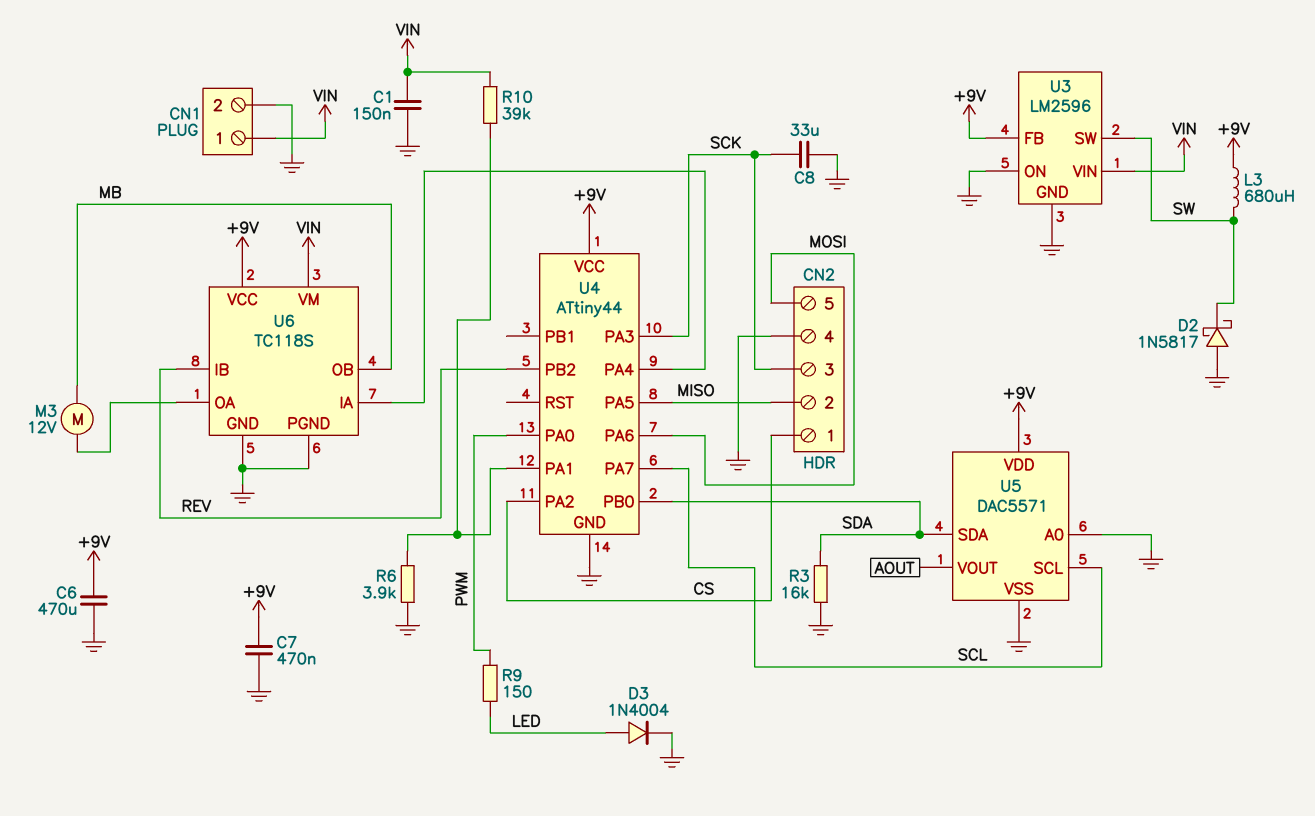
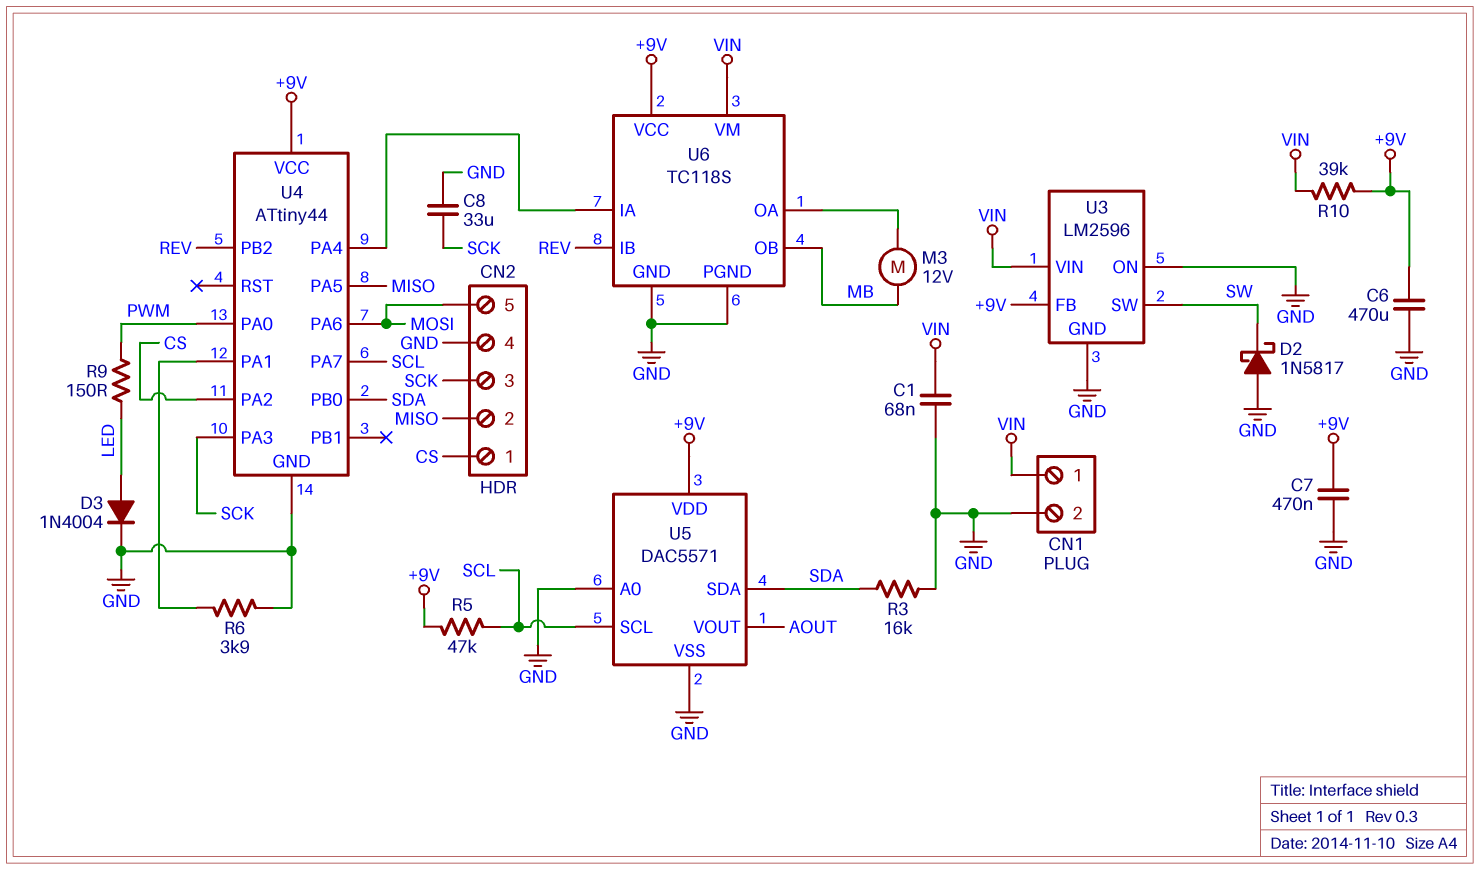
C1: 150nF (GND, VIN) -> 68nF (GND, VIN)
L3: 680uH (+9V, SW) -> none
R5: none -> 47k (+9V, SCL)
R10: 39k (U4/PA1, VIN) -> 39k (+9V, VIN)

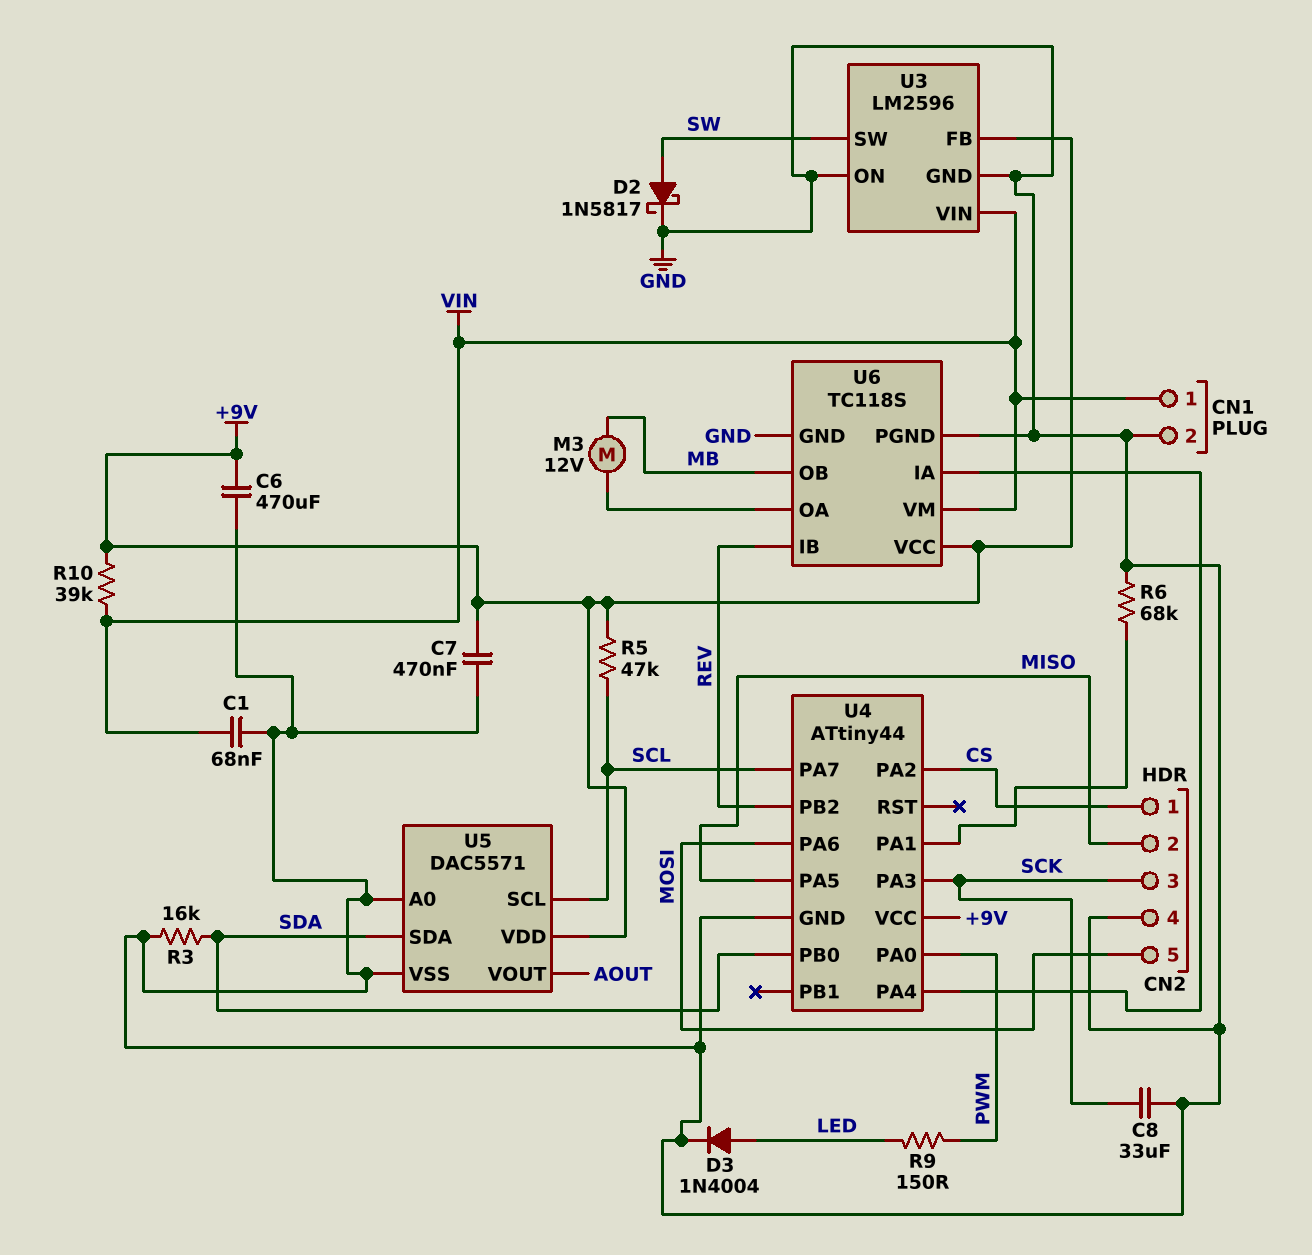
D2: schottky 1N5817 (A GND, K SW) -> schottky 1N5817 (A SW, K GND)
R6: 3.9k (GND, U4/PA1) -> 68k (GND, U4/PA1)

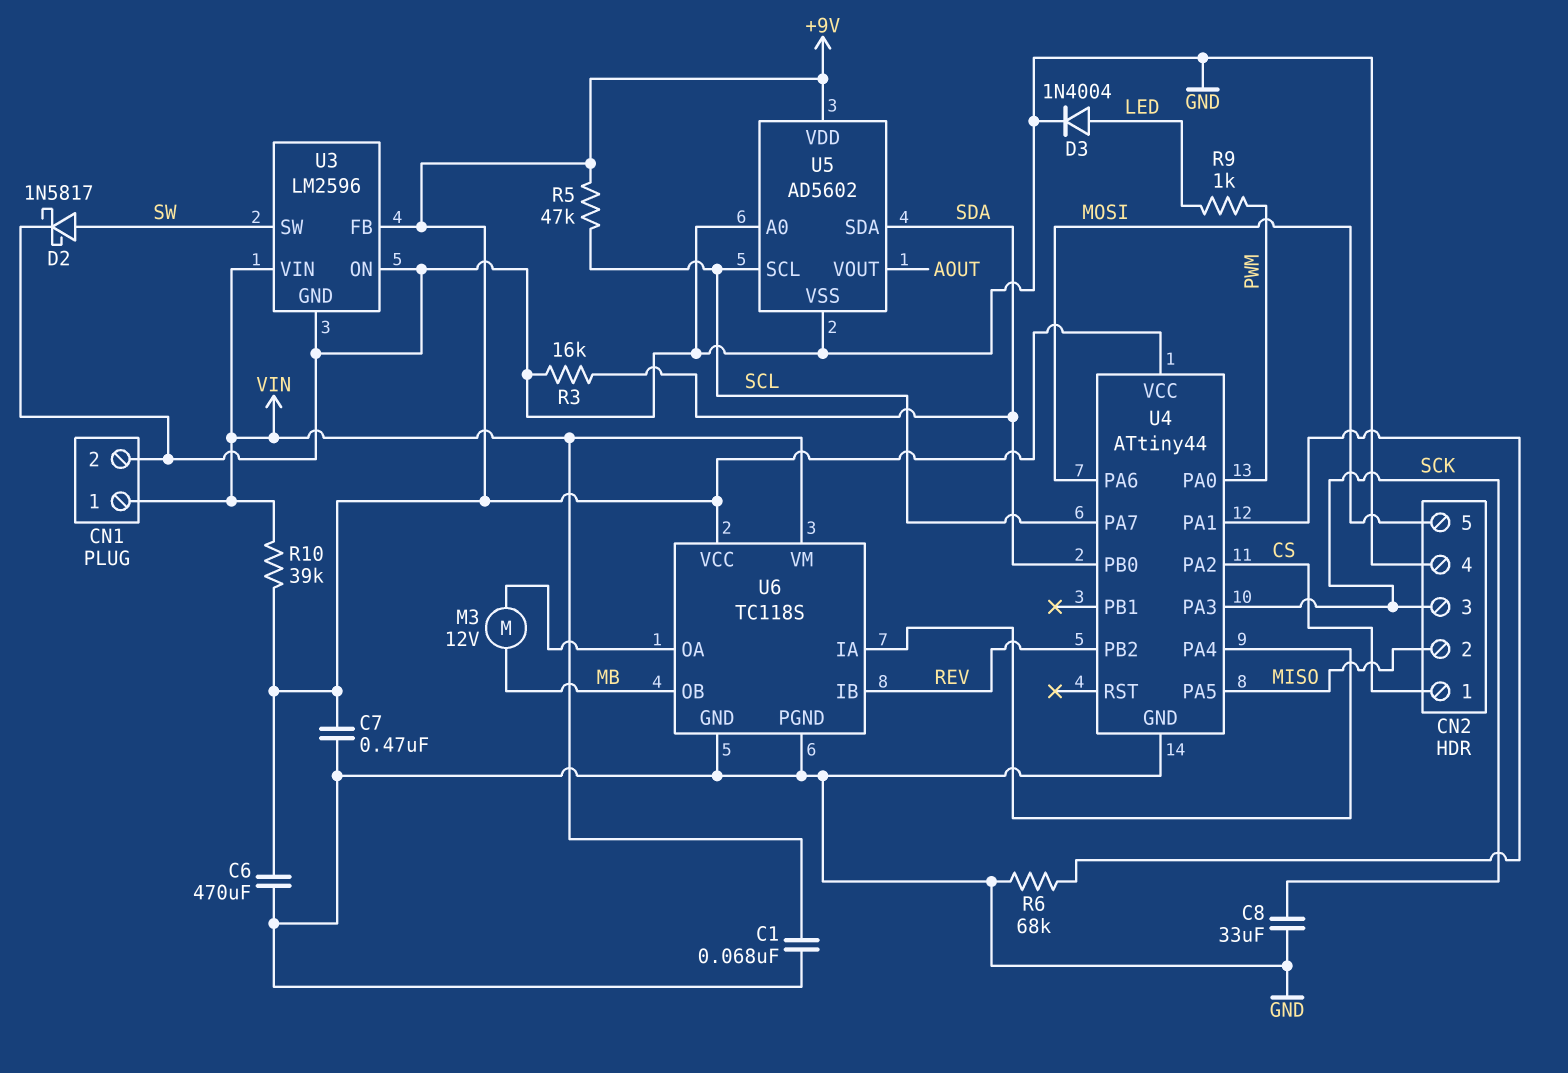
R9: 150 (LED, PWM) -> 1k (LED, PWM)
U5: DAC5571 -> AD5602

